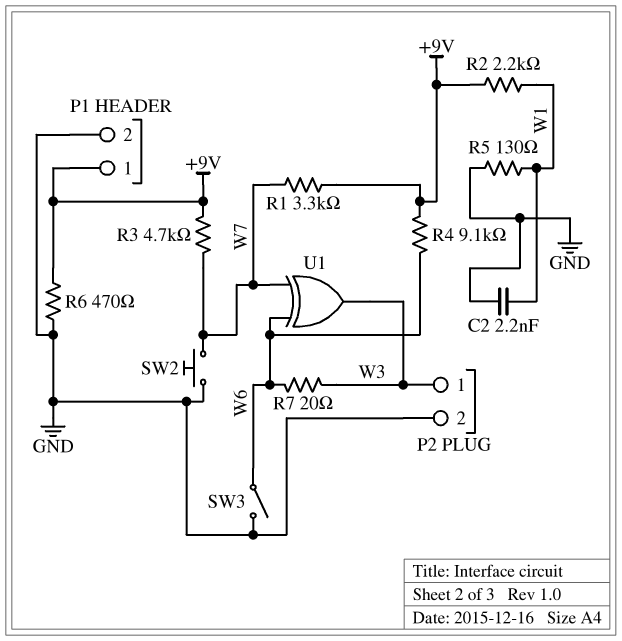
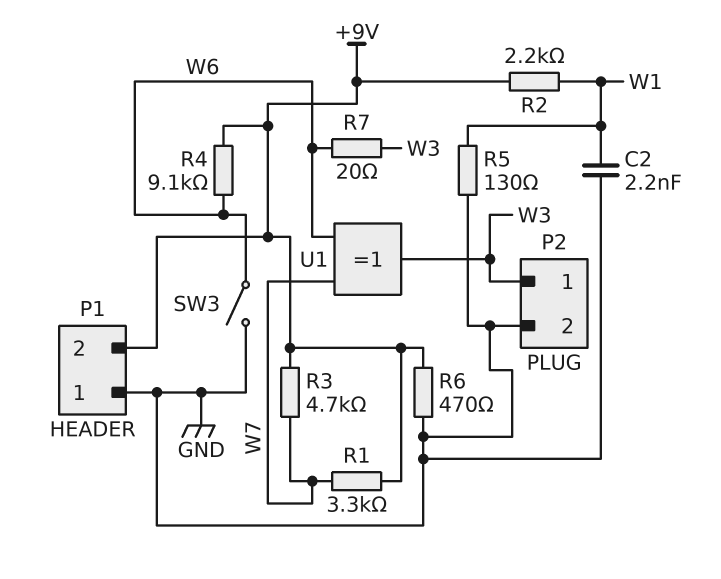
P1 pin 1: +9V -> GND
P1 pin 2: GND -> +9V
SW2: button (GND, W7) -> none

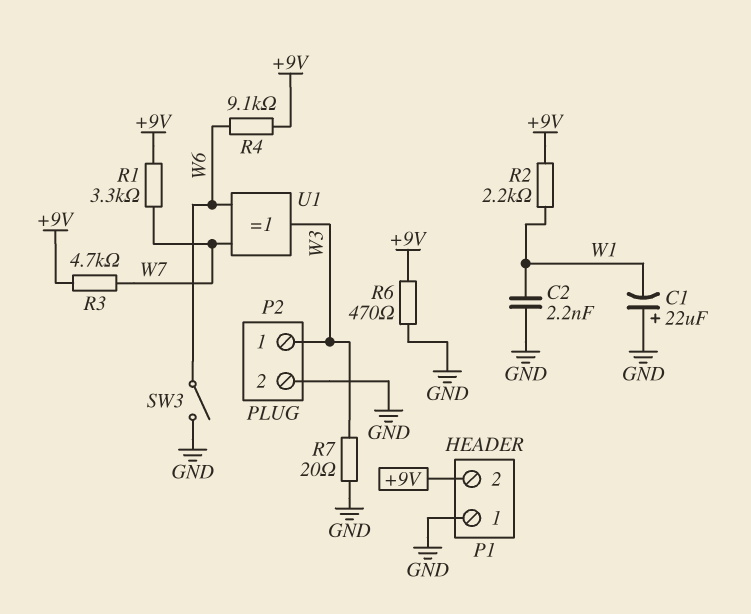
C1: none -> 22uF (plus GND, minus W1)
R5: 130 (GND, W1) -> none
R7: 20 (W3, W6) -> 20 (GND, W3)

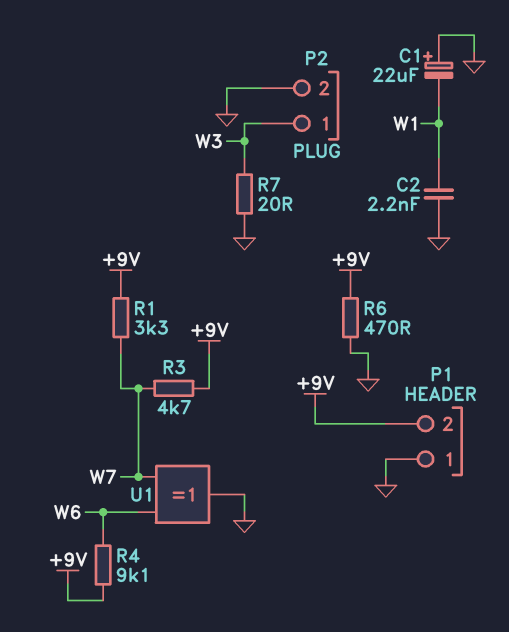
R2: 2.2k (+9V, W1) -> none
SW3: switch (GND, W6) -> none
U1: XOR (in W6, in W7, out W3) -> XOR (in W6, in W7, out GND)

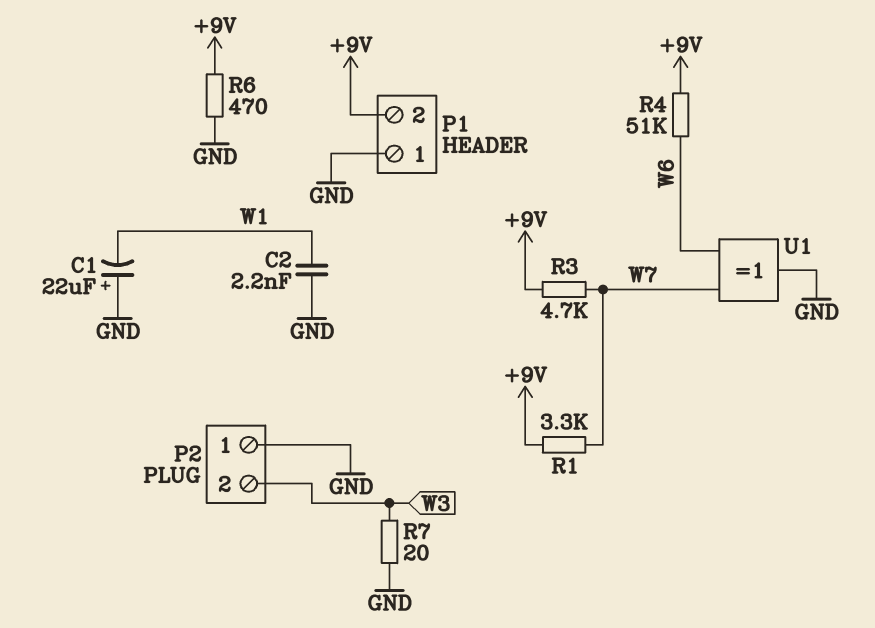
P2 pin 1: W3 -> GND
P2 pin 2: GND -> W3
R4: 9.1k (+9V, W6) -> 51k (+9V, W6)

